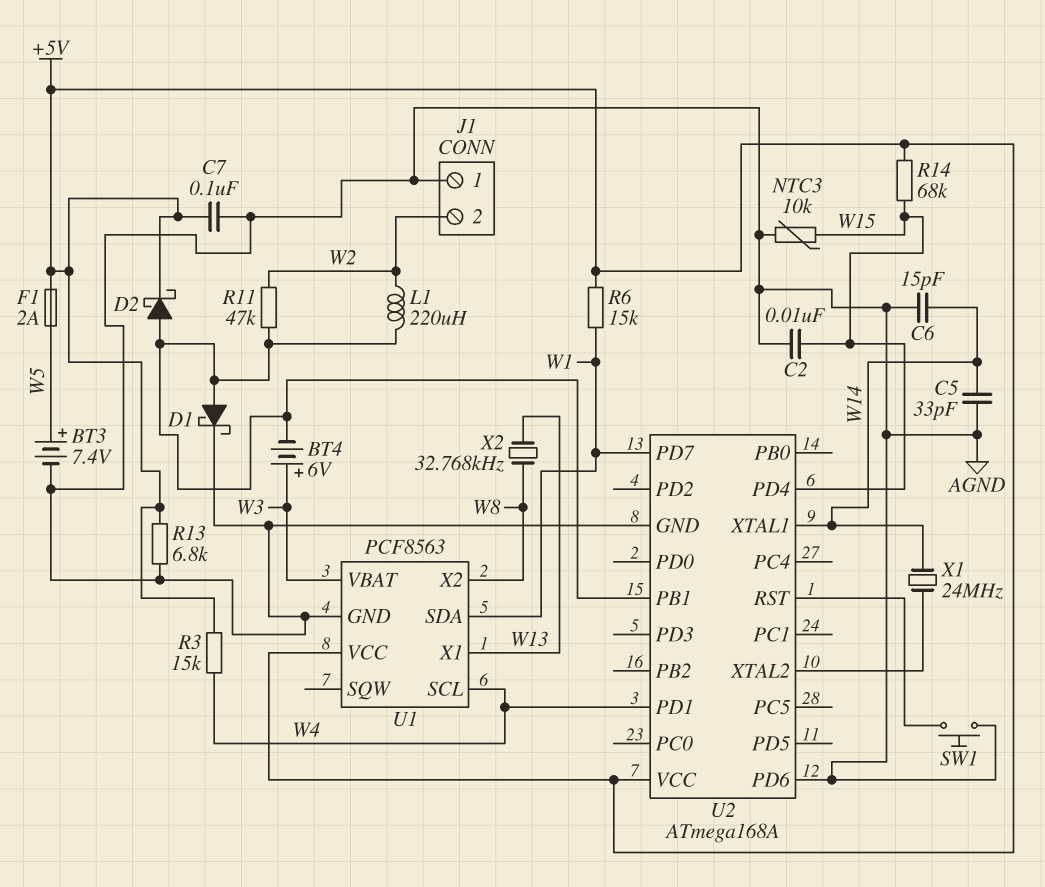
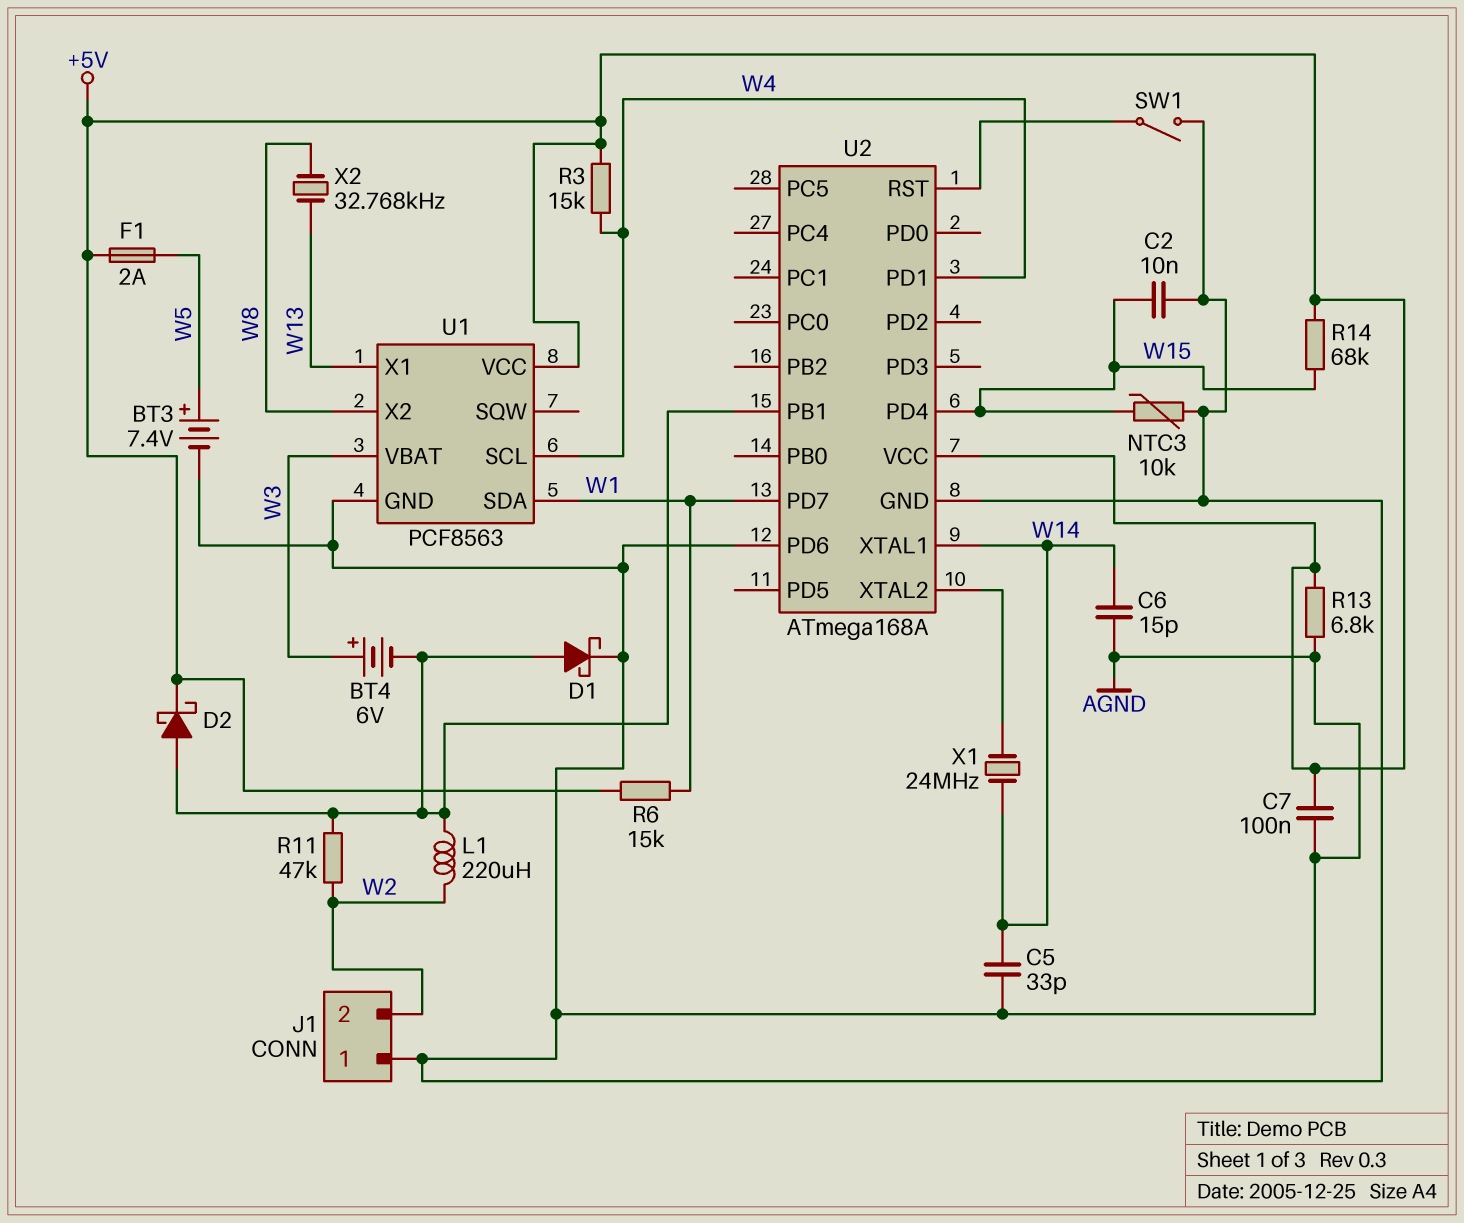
SW1: button (AGND, U2/RST) -> switch (AGND, U2/RST)

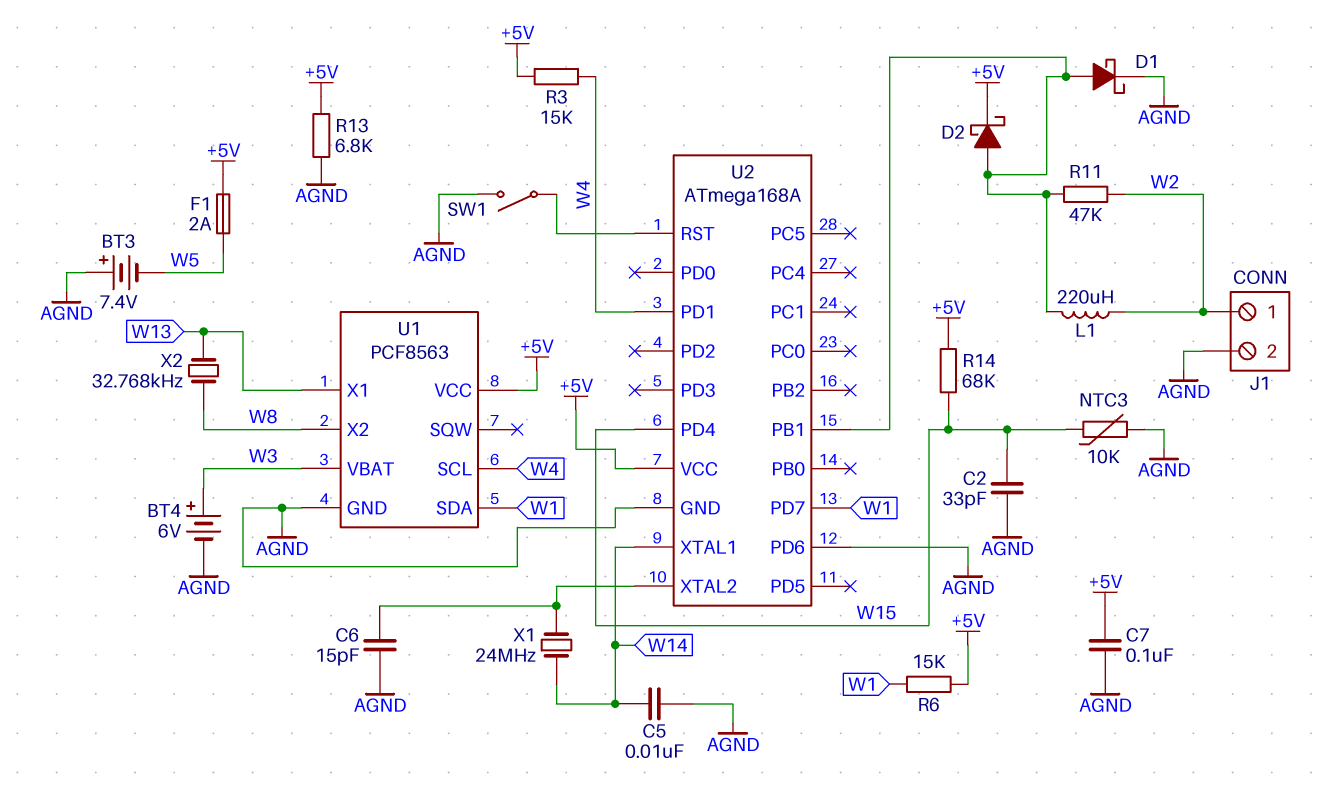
BT3: 7.4V (plus W5, minus AGND) -> 7.4V (plus AGND, minus W5)
BT4: 6V (plus W3, minus U2/PB1) -> 6V (plus W3, minus AGND)
C2: 10nF (AGND, W15) -> 33pF (AGND, W15)
C5: 33pF (AGND, W14) -> 10nF (AGND, W14)
C6: 15pF (AGND, W14) -> 15pF (AGND, U2/XTAL2)
J1 pin 1: AGND -> W2
J1 pin 2: W2 -> AGND

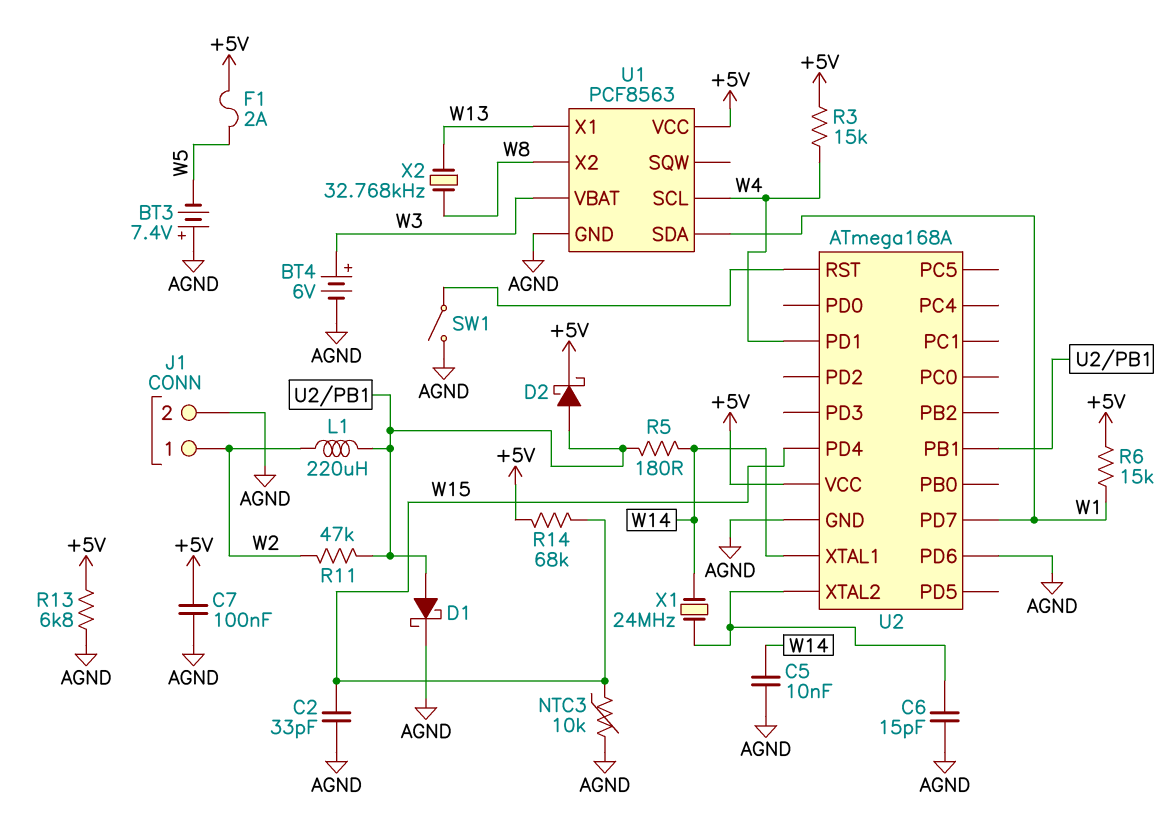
R5: none -> 180 (U2/PB1, W14)

